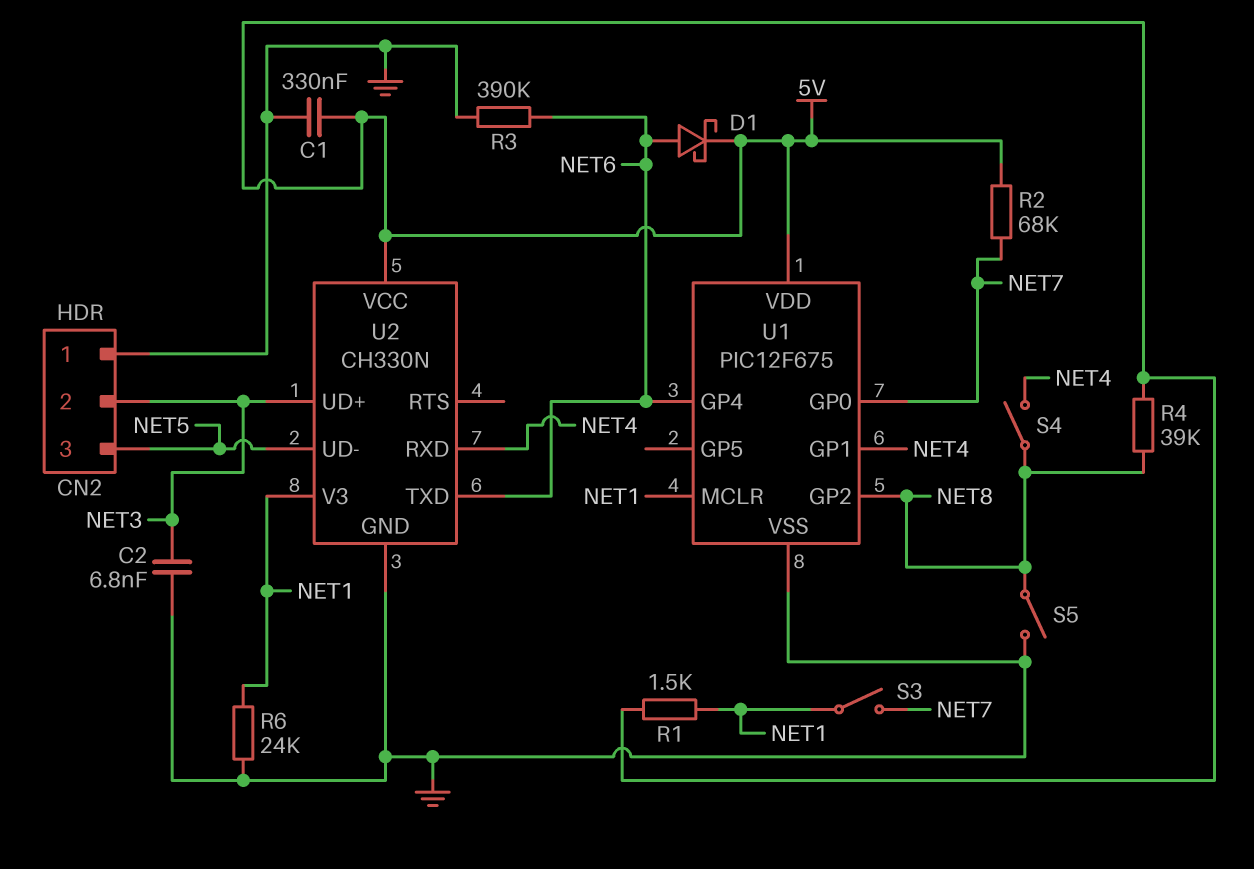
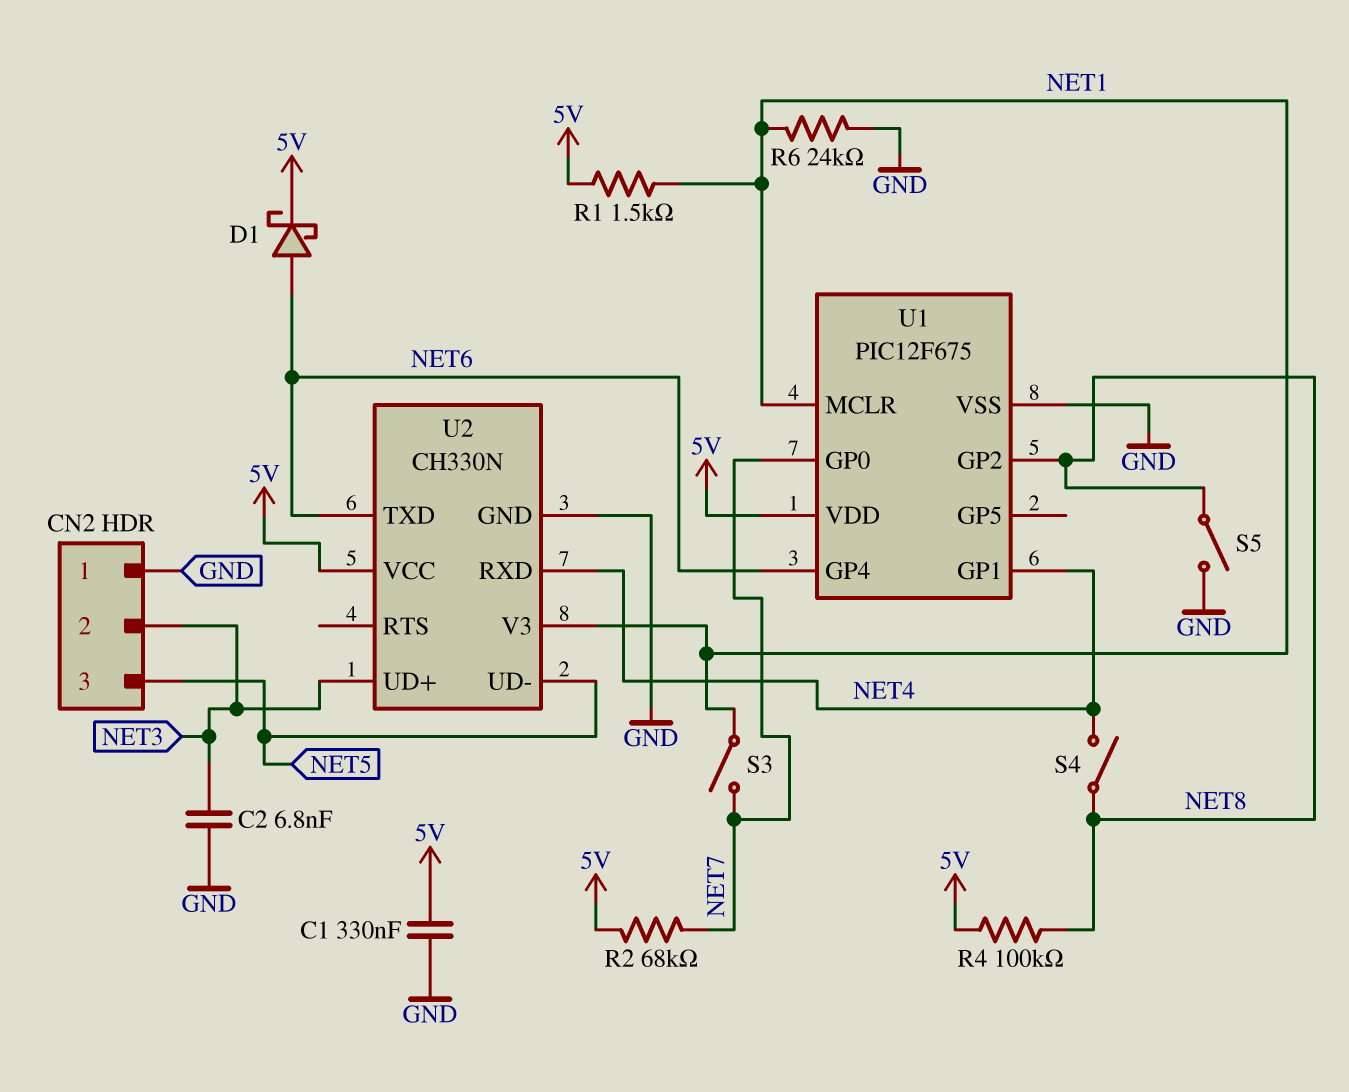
R3: 390k (GND, NET6) -> none
R4: 39k (5V, NET8) -> 100k (5V, NET8)

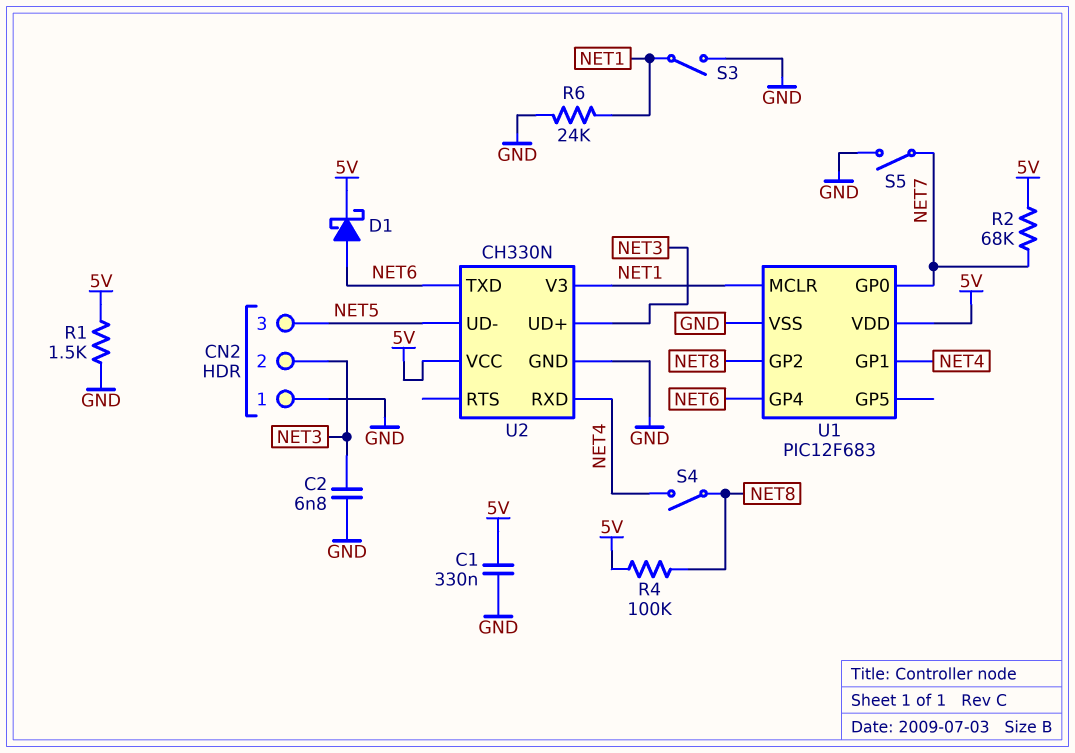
R1: 1.5k (5V, NET1) -> 1.5k (5V, GND)
S3: switch (NET1, NET7) -> switch (GND, NET1)
S5: switch (GND, NET8) -> switch (GND, NET7)
U1: PIC12F675 -> PIC12F683

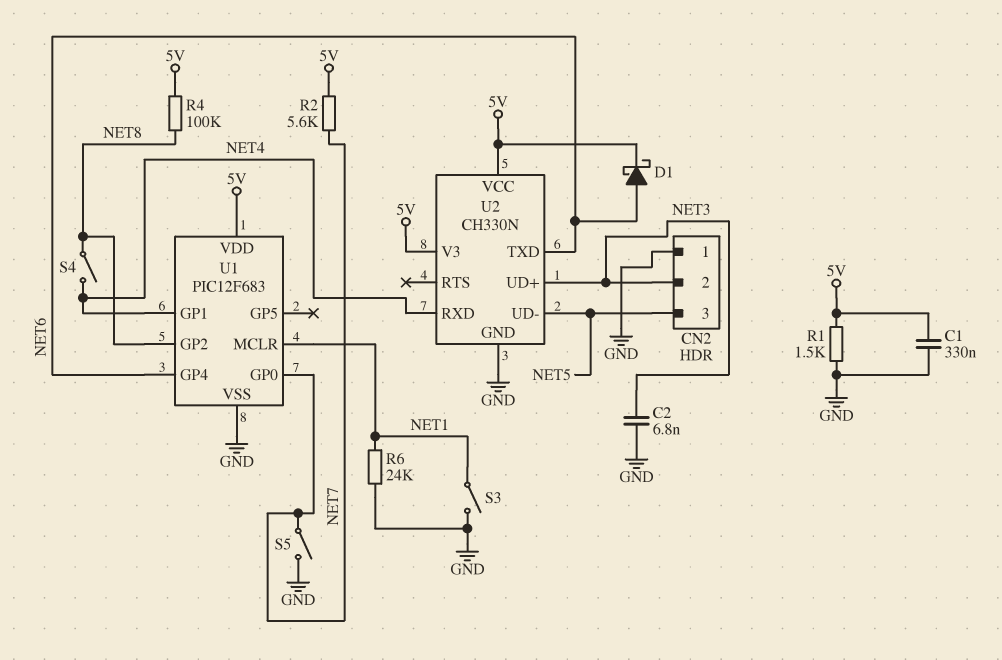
R2: 68k (5V, NET7) -> 5.6k (5V, NET7)
U2 pin V3: NET1 -> 5V

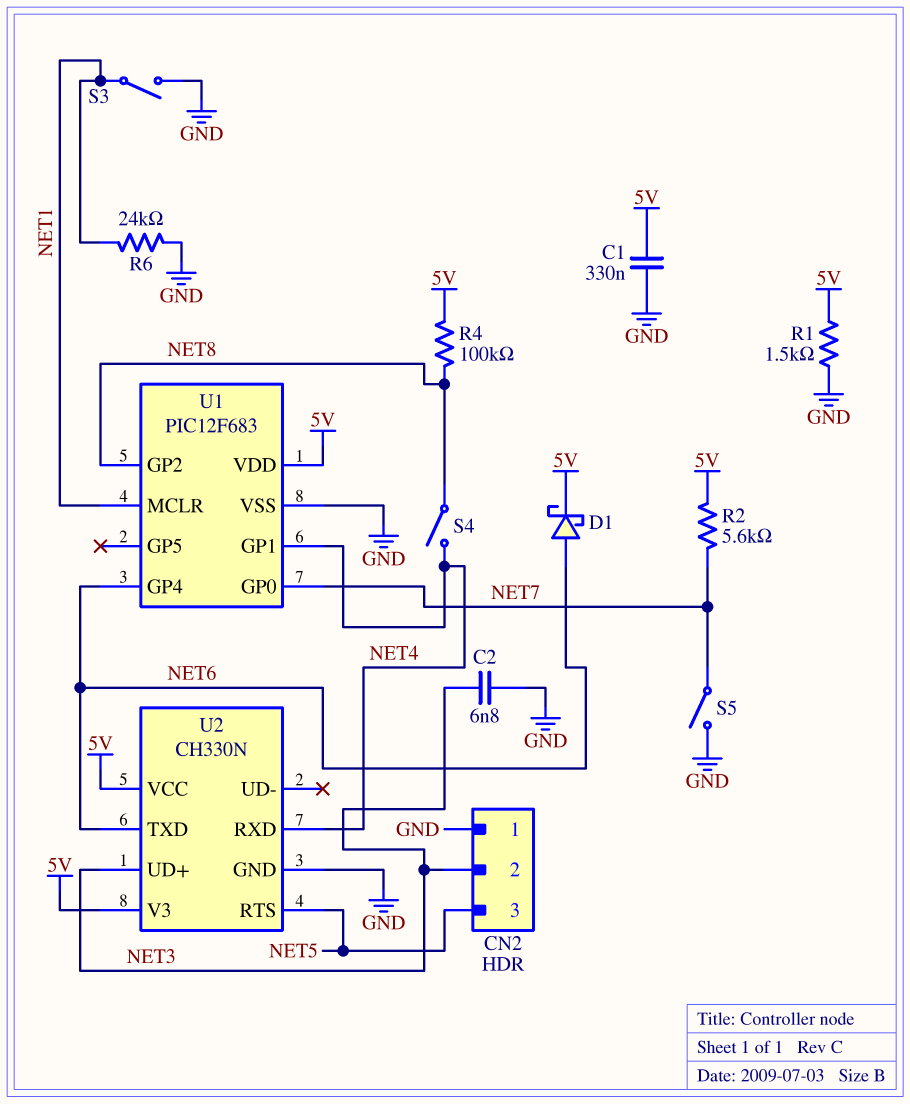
U2 pin RTS: none -> NET5
U2 pin UD-: NET5 -> none

